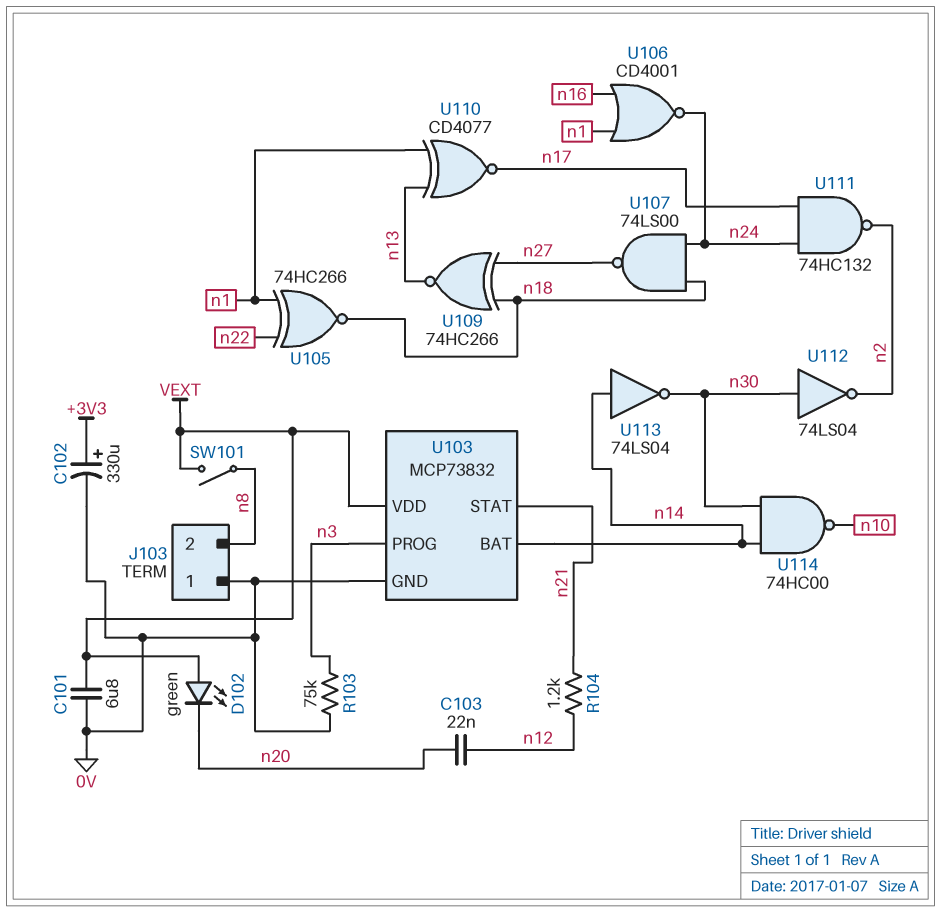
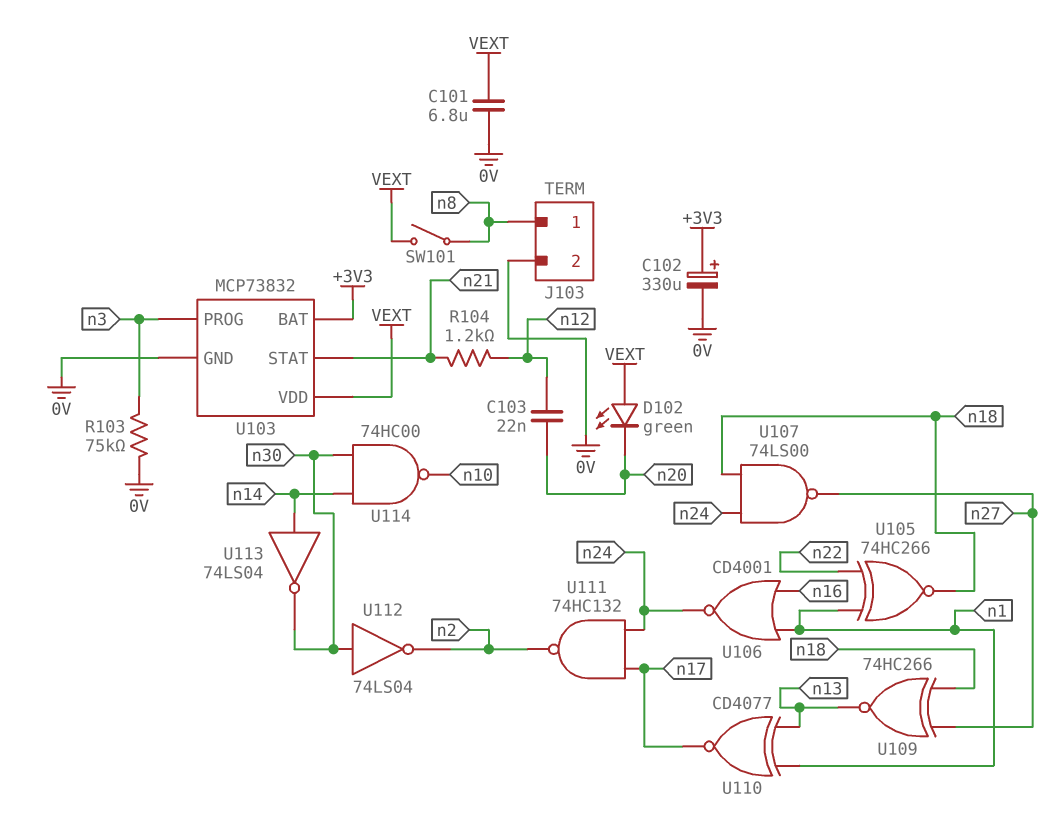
J103 pin 1: 0V -> n8
J103 pin 2: n8 -> 0V
U103 pin BAT: n14 -> +3V3

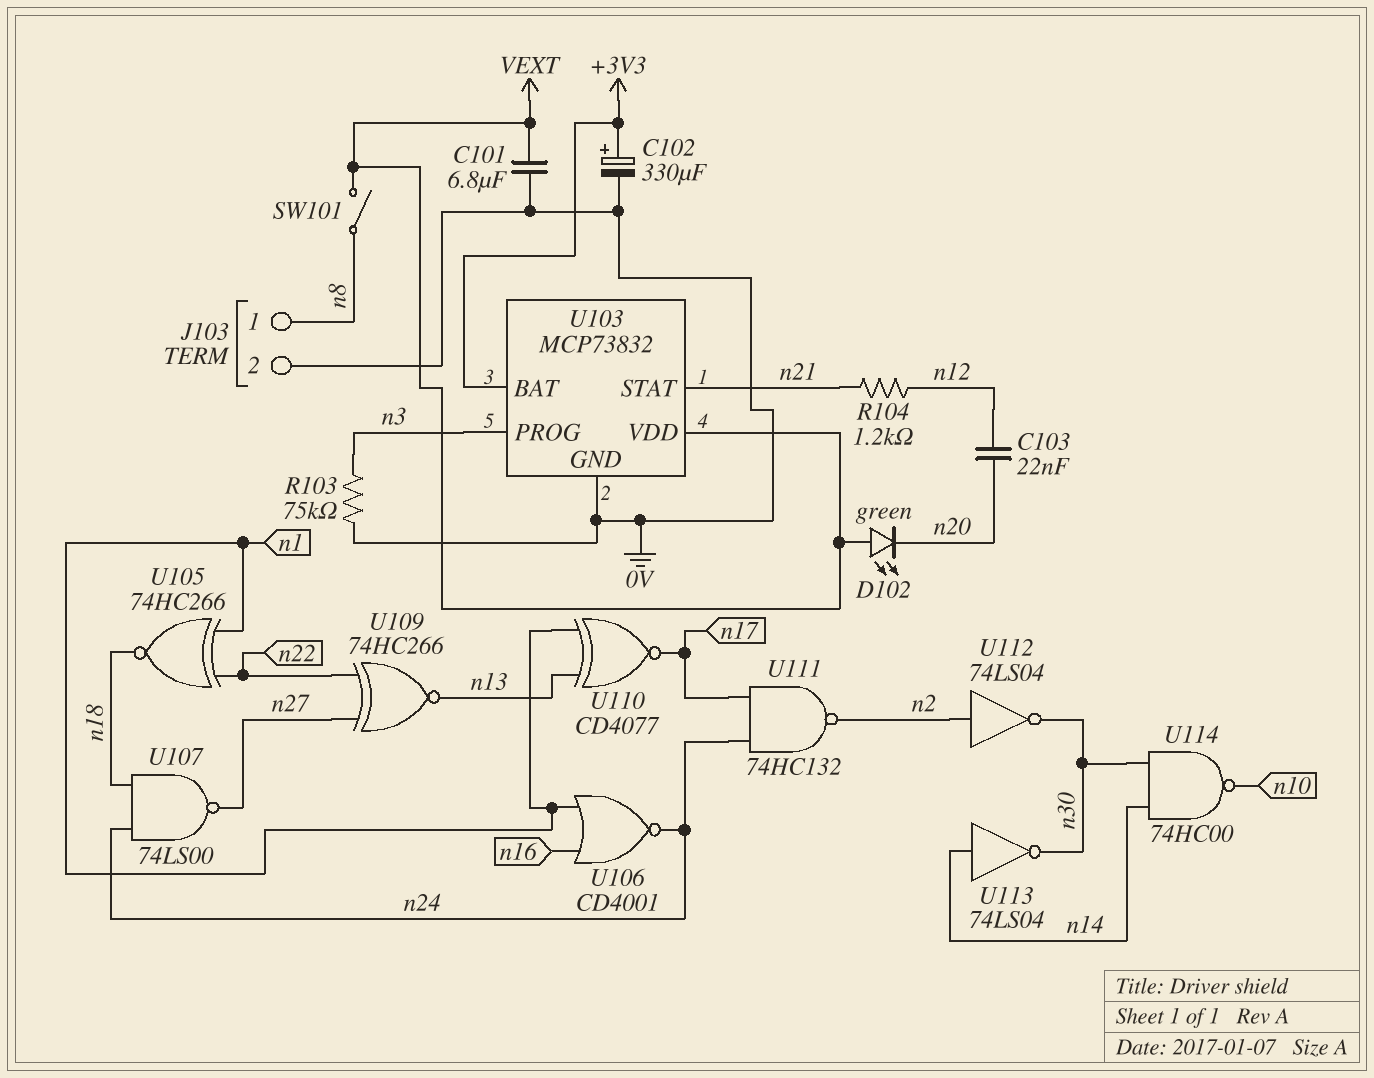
U109: XNOR 74HC266 (in n18, in n27, out n13) -> XNOR 74HC266 (in n22, in n27, out n13)
U112: NOT 74LS04 (in n30, out n2) -> NOT 74LS04 (in n2, out n30)

